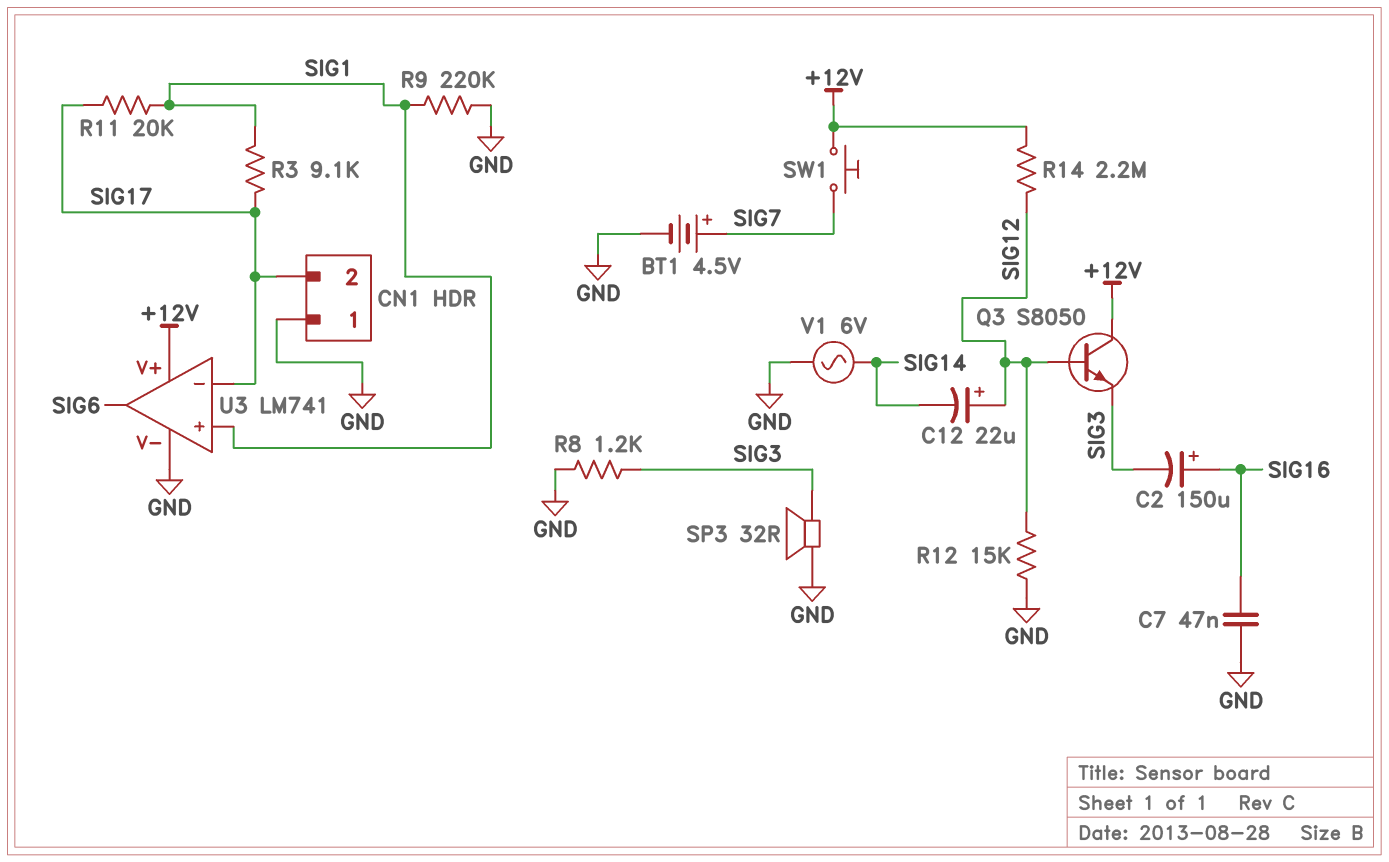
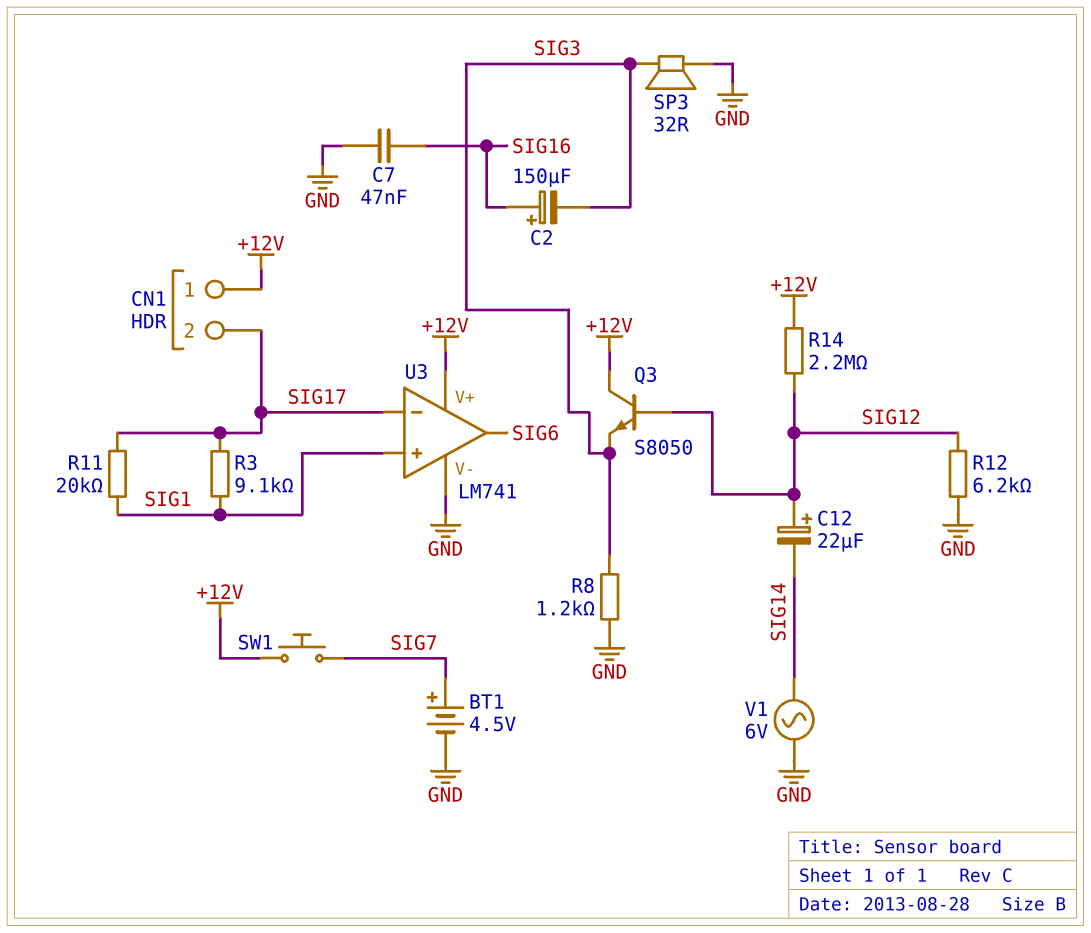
CN1 pin 1: GND -> +12V
R9: 220k (GND, SIG1) -> none
R12: 15k (GND, SIG12) -> 6.2k (GND, SIG12)

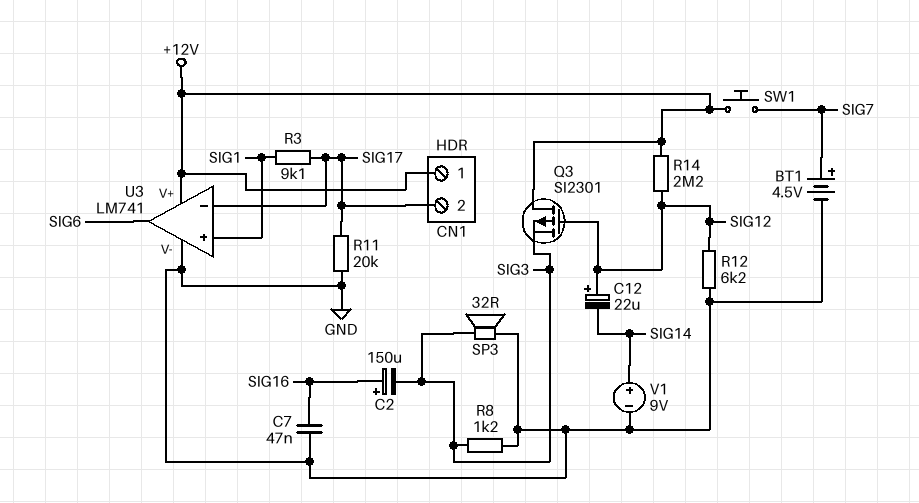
Q3: NPN S8050 (B SIG12, C +12V, E SIG3) -> PMOS SI2301 (G SIG12, D +12V, S SIG3)
R11: 20k (SIG1, SIG17) -> 20k (GND, SIG17)
V1: AC 6V (GND, SIG14) -> 9V (plus SIG14, minus GND)

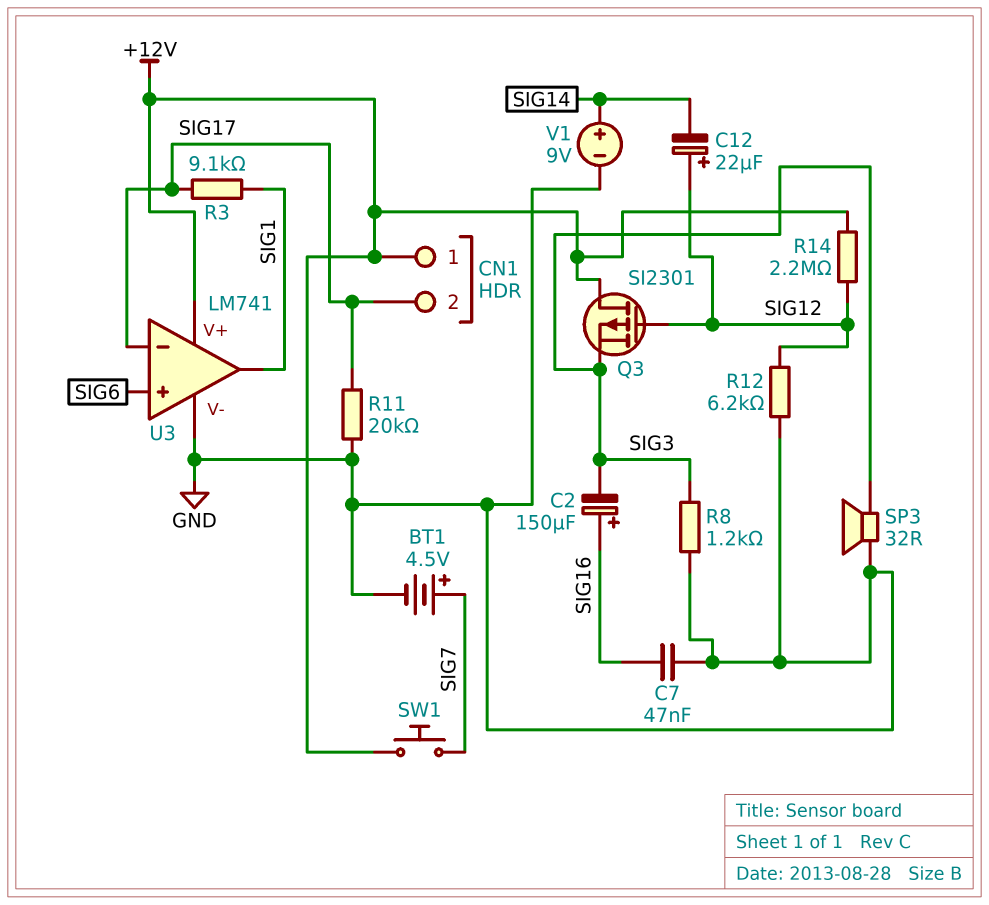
U3 pin in+: SIG1 -> SIG6
U3 pin out: SIG6 -> SIG1

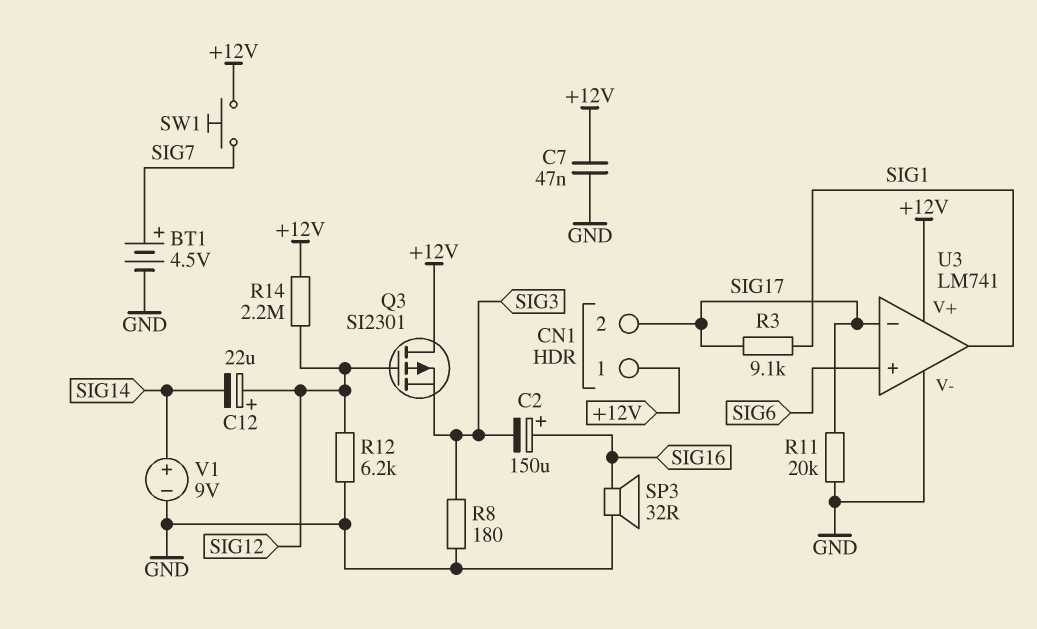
C7: 47nF (GND, SIG16) -> 47nF (+12V, GND)
R8: 1.2k (GND, SIG3) -> 180 (GND, SIG3)
SP3: speaker 32R (GND, SIG3) -> speaker 32R (GND, SIG16)

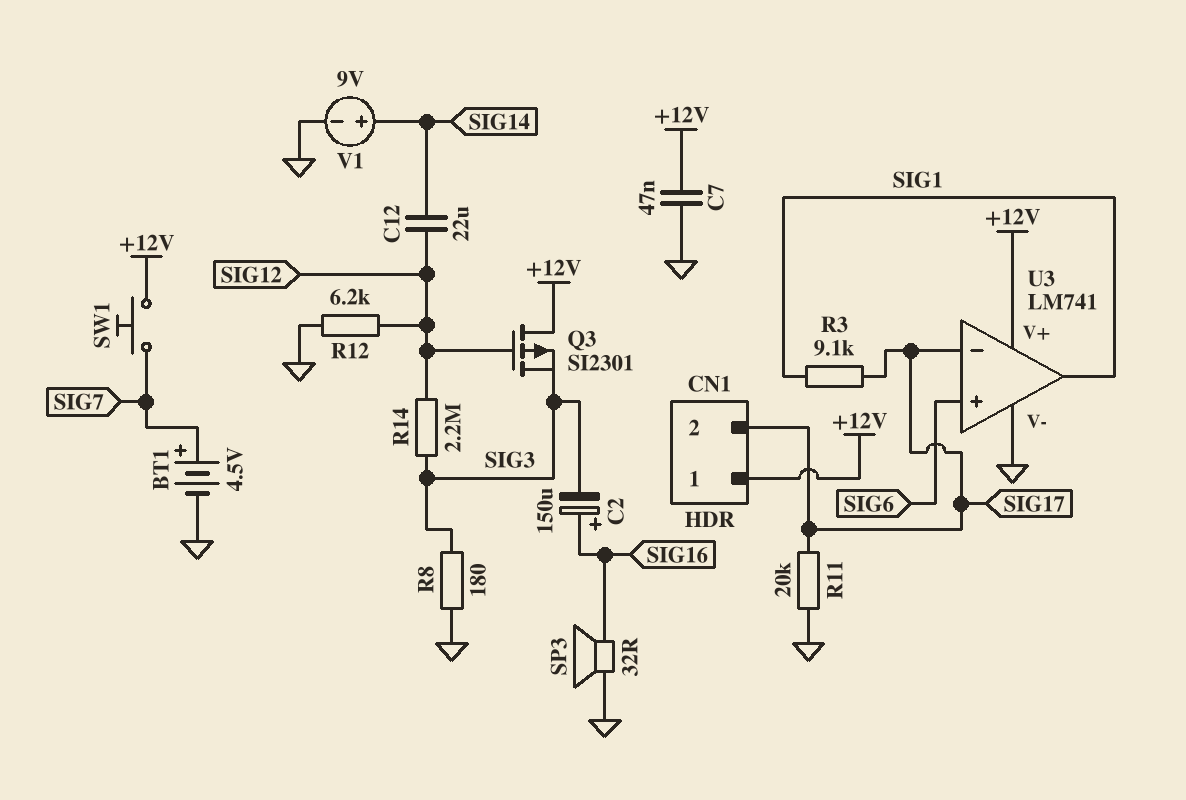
C12: 22uF (plus SIG12, minus SIG14) -> 22uF (SIG12, SIG14)
R14: 2.2M (+12V, SIG12) -> 2.2M (SIG3, SIG12)

